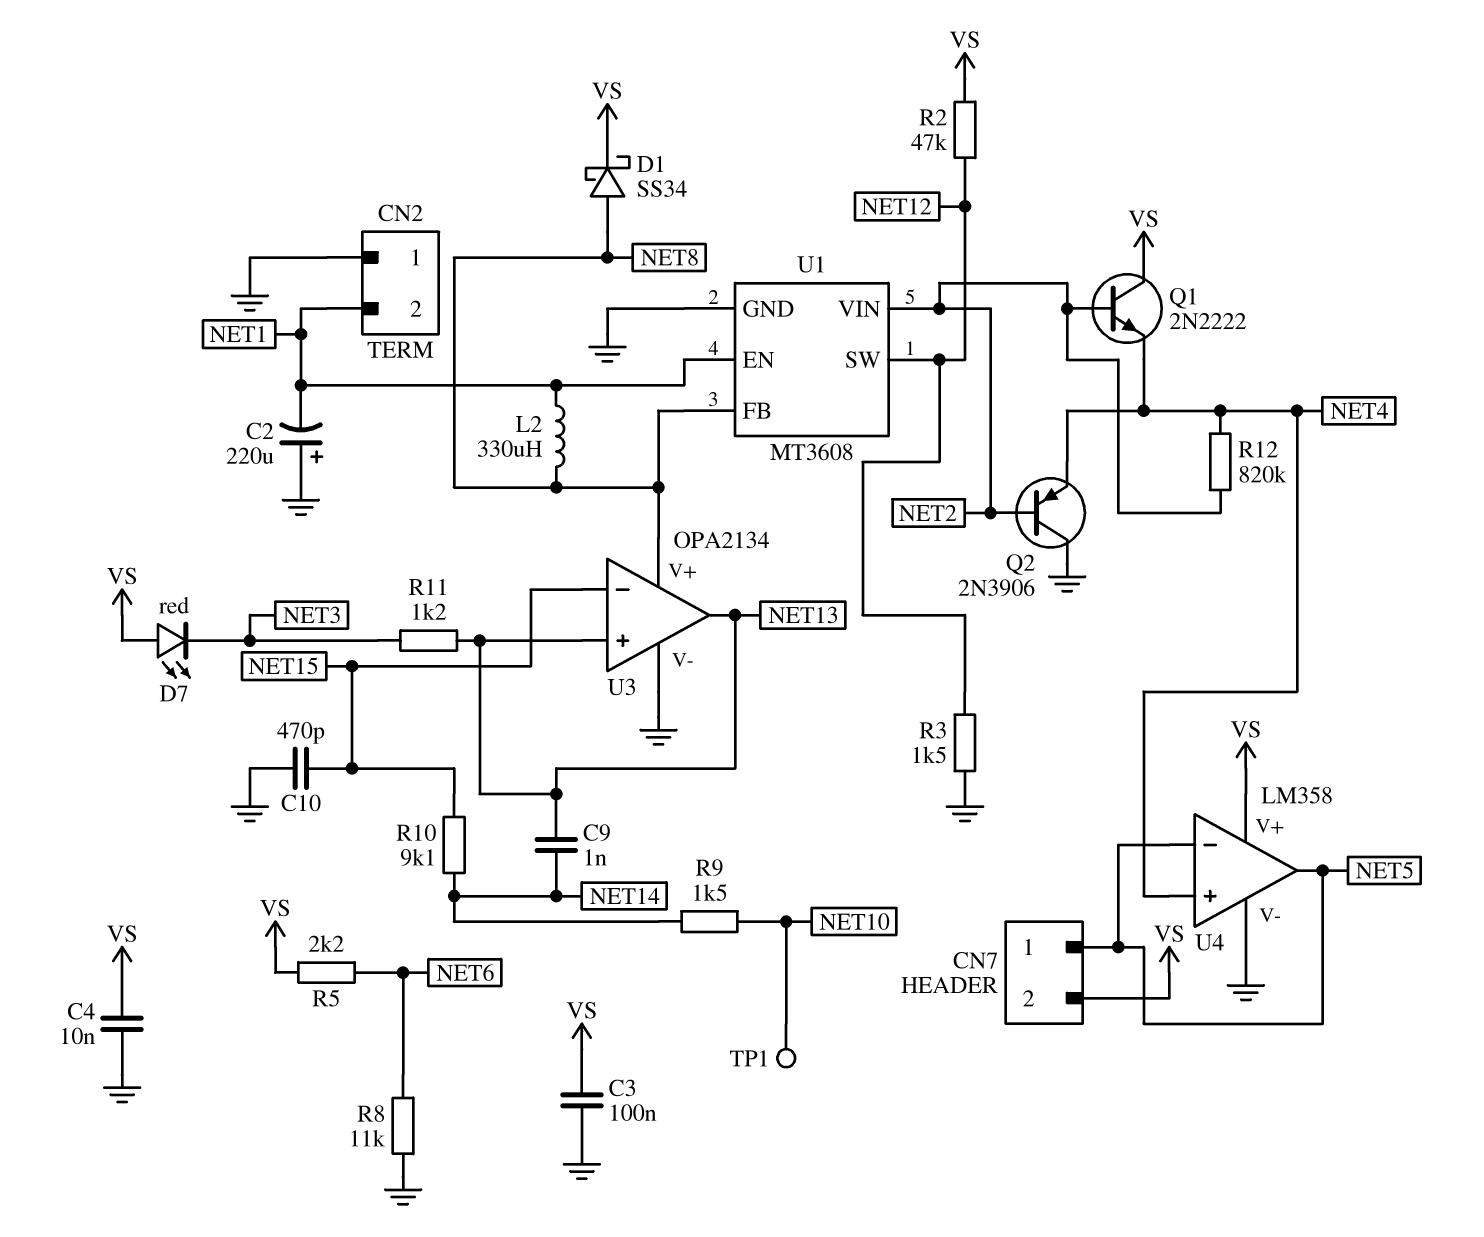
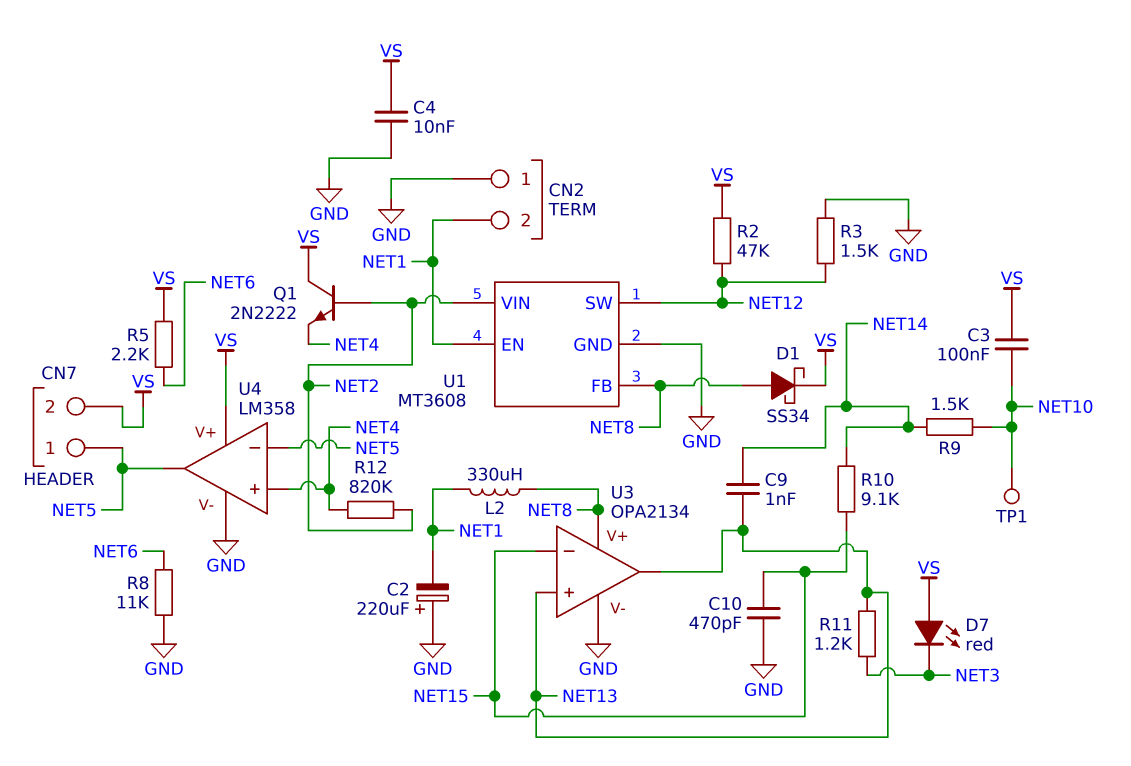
C3: 100nF (GND, VS) -> 100nF (NET10, VS)
Q2: PNP 2N3906 (B NET2, C GND, E NET4) -> none

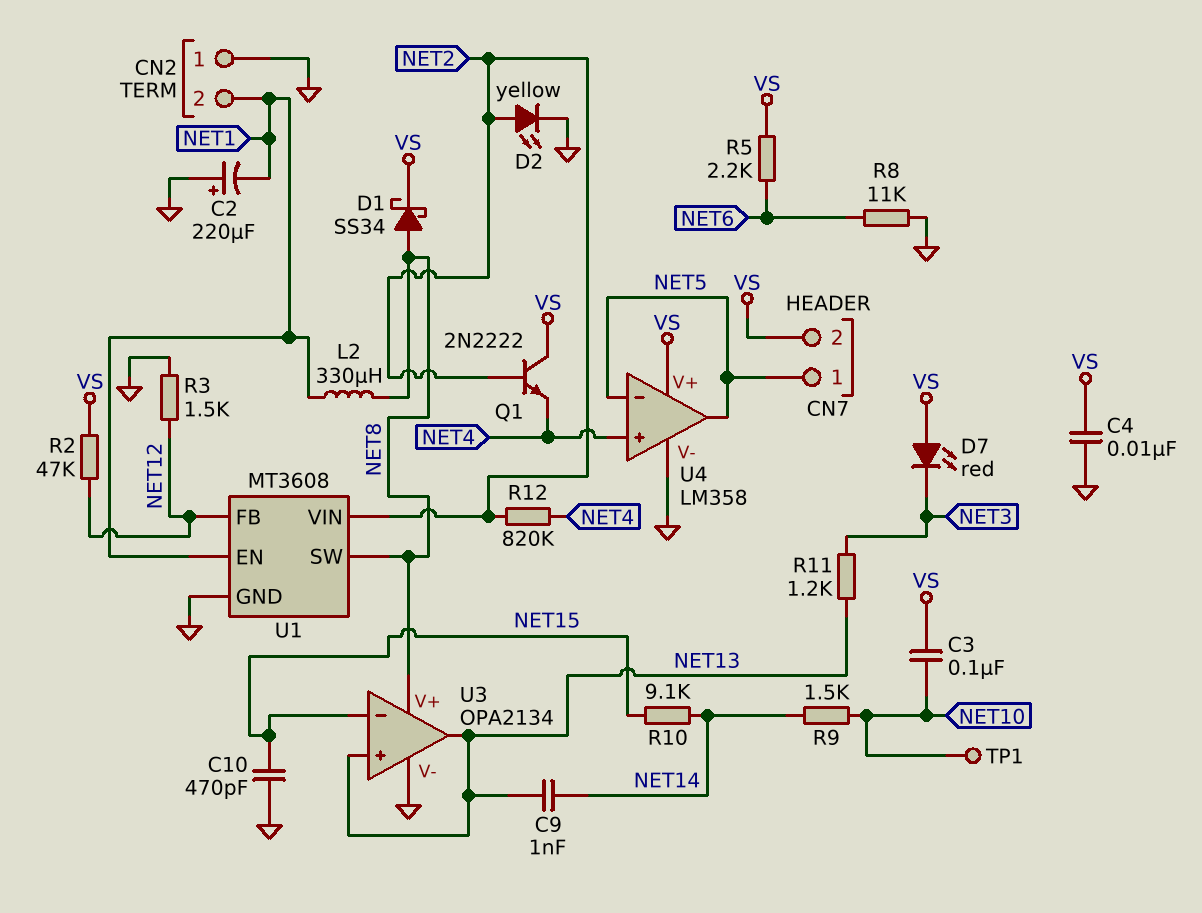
D2: none -> LED yellow (A NET2, K GND)
U1 pin FB: NET8 -> NET12
U1 pin SW: NET12 -> NET8

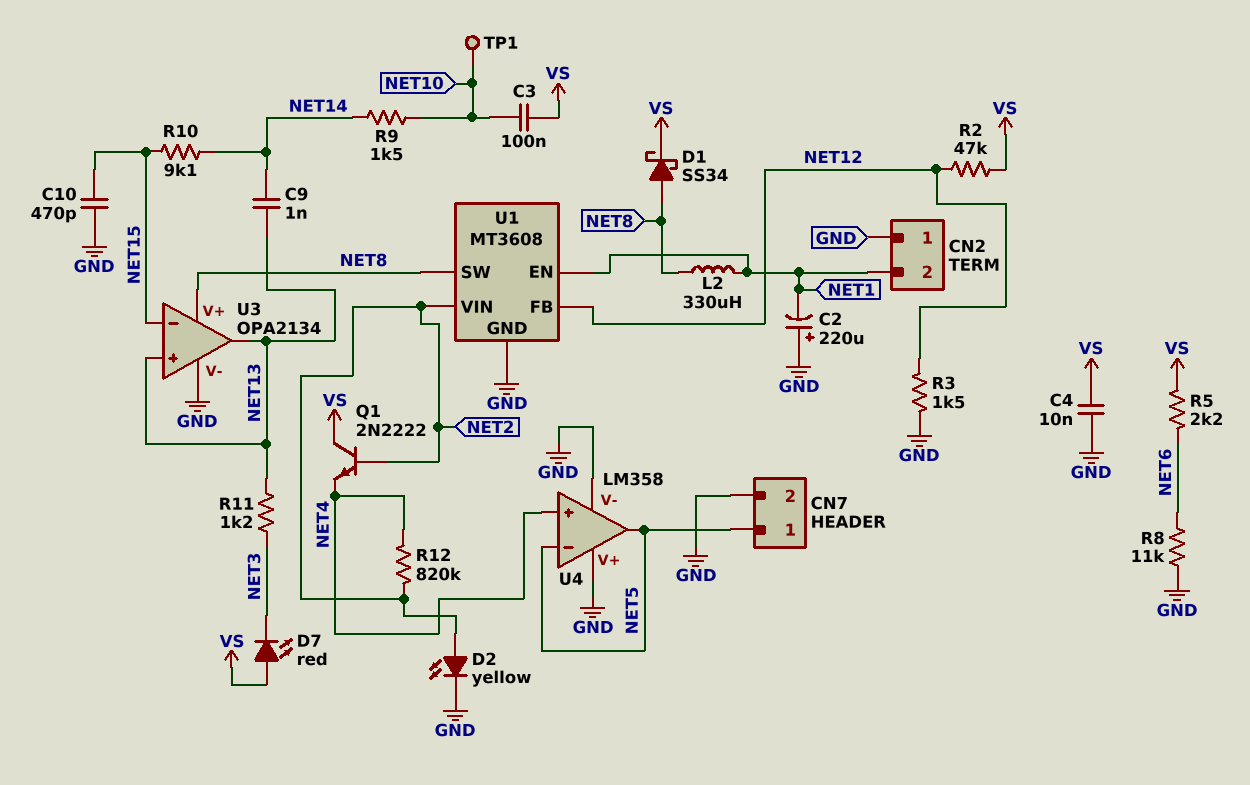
CN7 pin 2: VS -> GND
U4 pin V+: VS -> GND

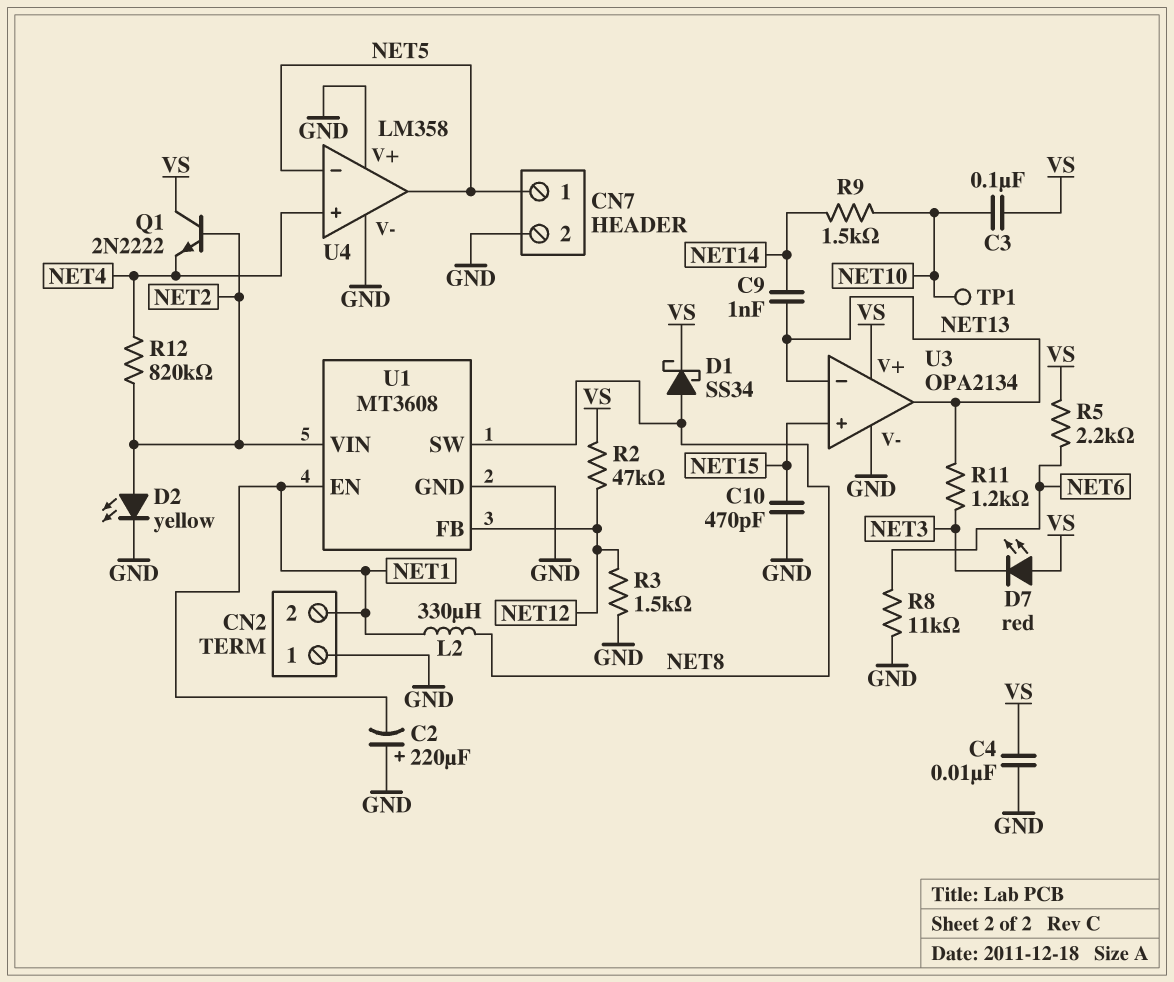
R10: 9.1k (NET14, NET15) -> none
U3 pin V+: NET8 -> VS
U3 pin in+: NET13 -> NET15
U3 pin in-: NET15 -> NET13

